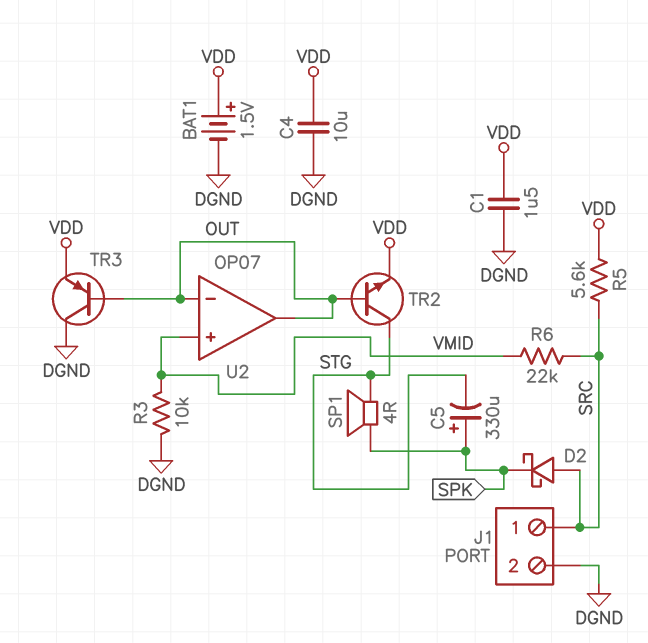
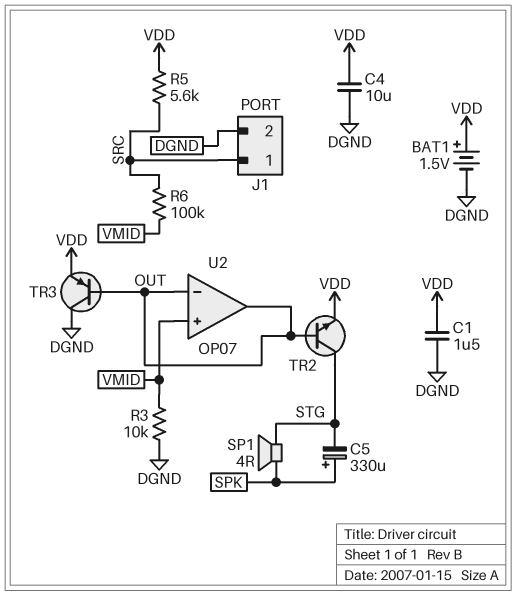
D2: schottky (A SRC, K SPK) -> none
R6: 22k (SRC, VMID) -> 100k (SRC, VMID)

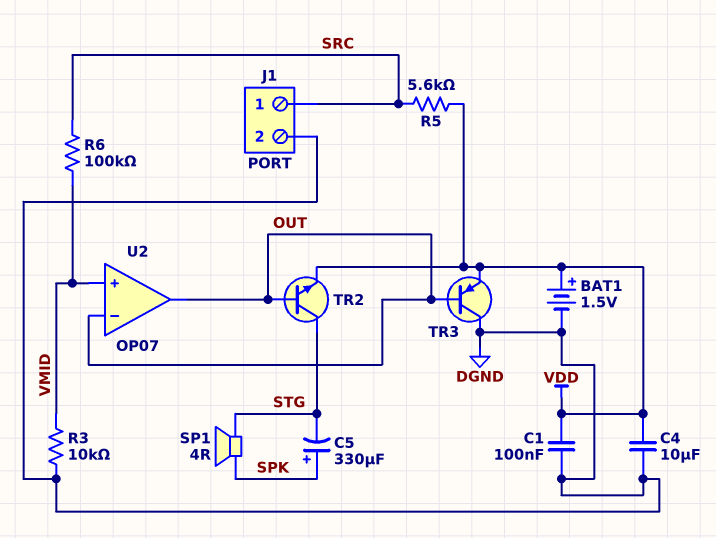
C1: 1.5uF (DGND, VDD) -> 100nF (DGND, VDD)

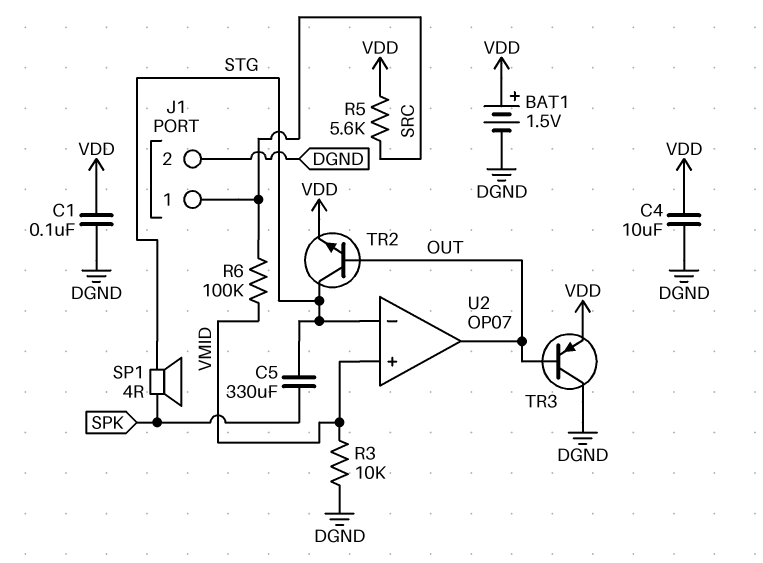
C5: 330uF (plus SPK, minus STG) -> 330uF (SPK, STG)
U2 pin in-: OUT -> STG

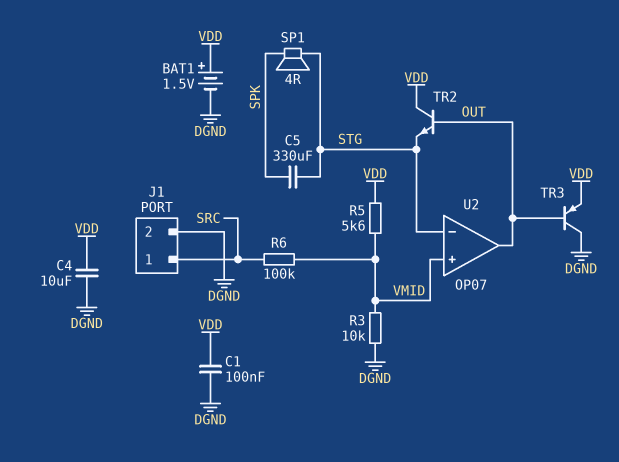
R5: 5.6k (SRC, VDD) -> 5.6k (VDD, VMID)
TR2: NPN (B OUT, C STG, E VDD) -> NPN (B OUT, C VDD, E STG)

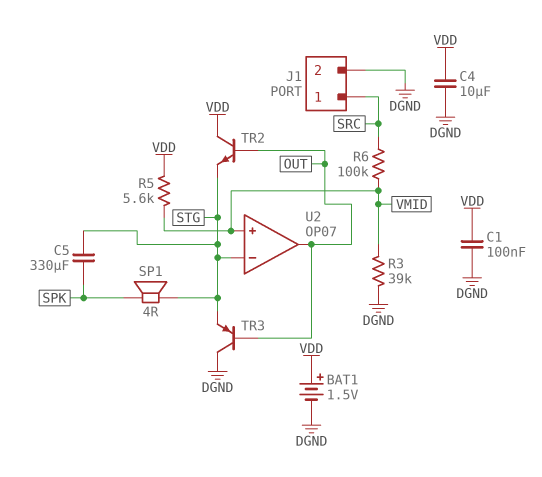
R3: 10k (DGND, VMID) -> 39k (DGND, VMID)
TR3: PNP (B OUT, C DGND, E VDD) -> PNP (B OUT, C DGND, E STG)

